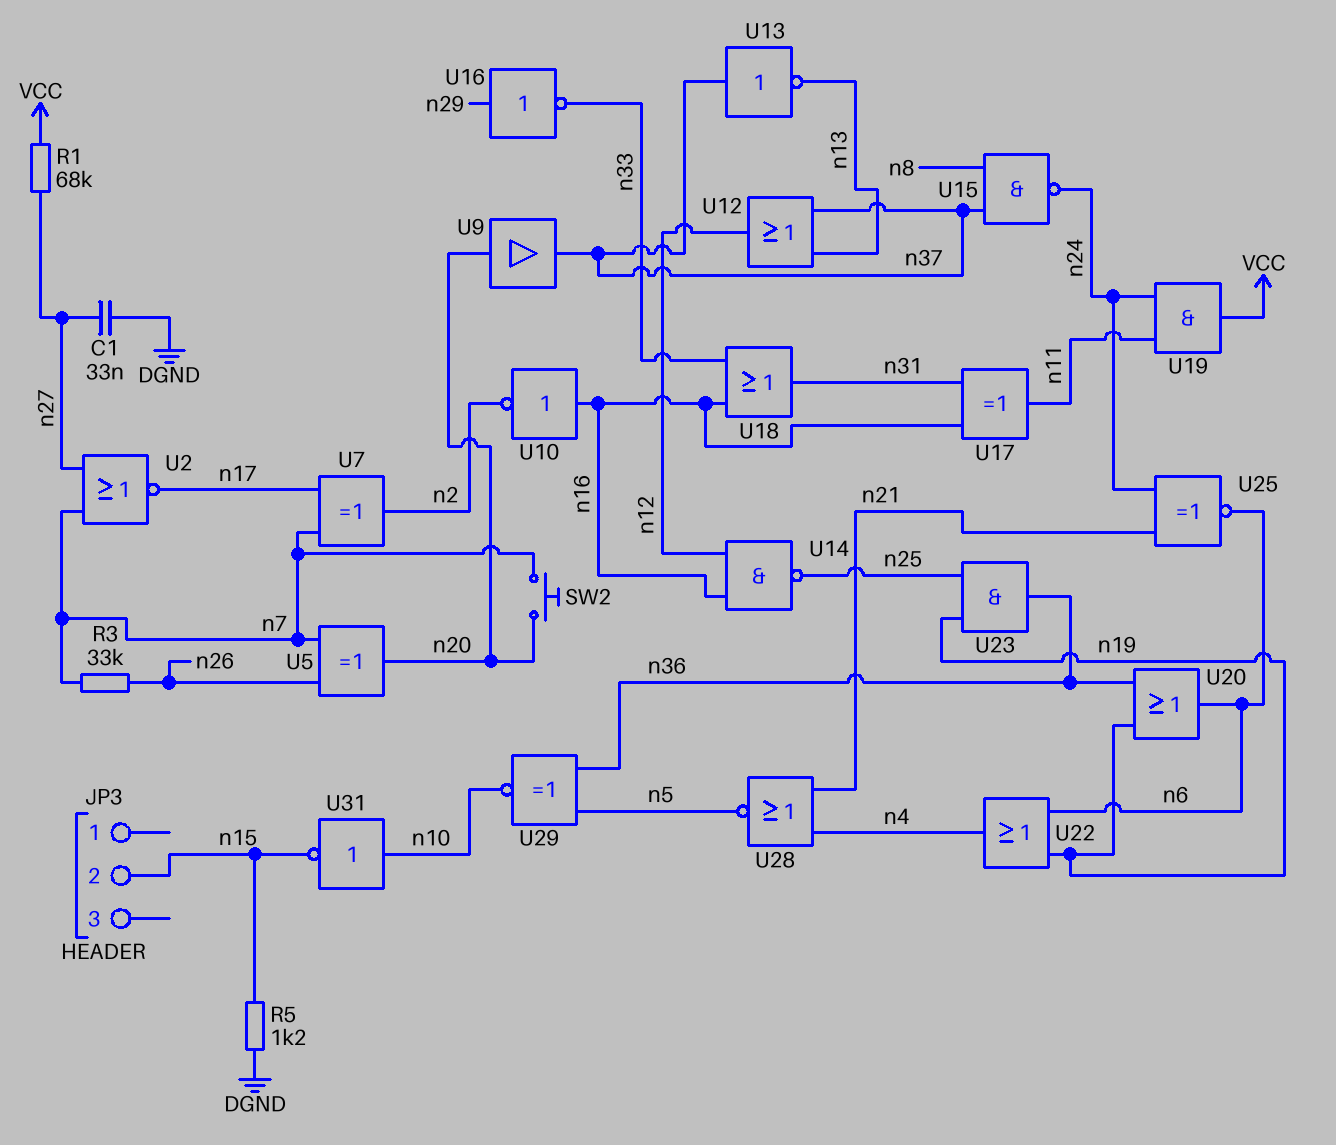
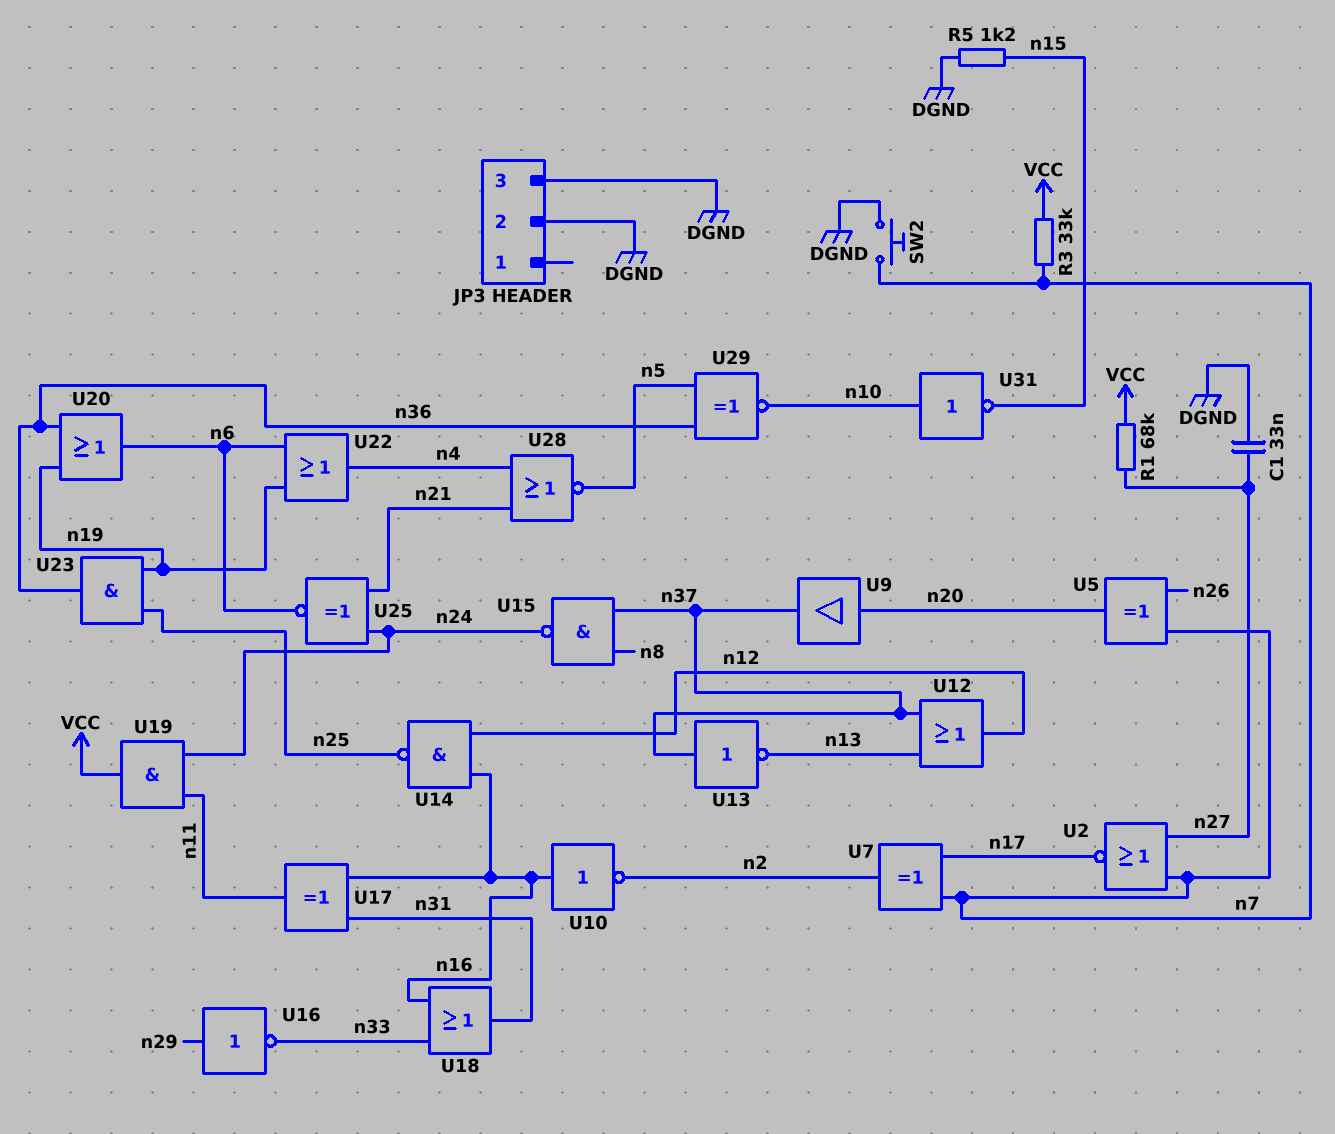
JP3 pin 2: n15 -> DGND
JP3 pin 3: none -> DGND
R3: 33k (n7, n26) -> 33k (VCC, n7)
SW2: button (n7, n20) -> button (DGND, n7)

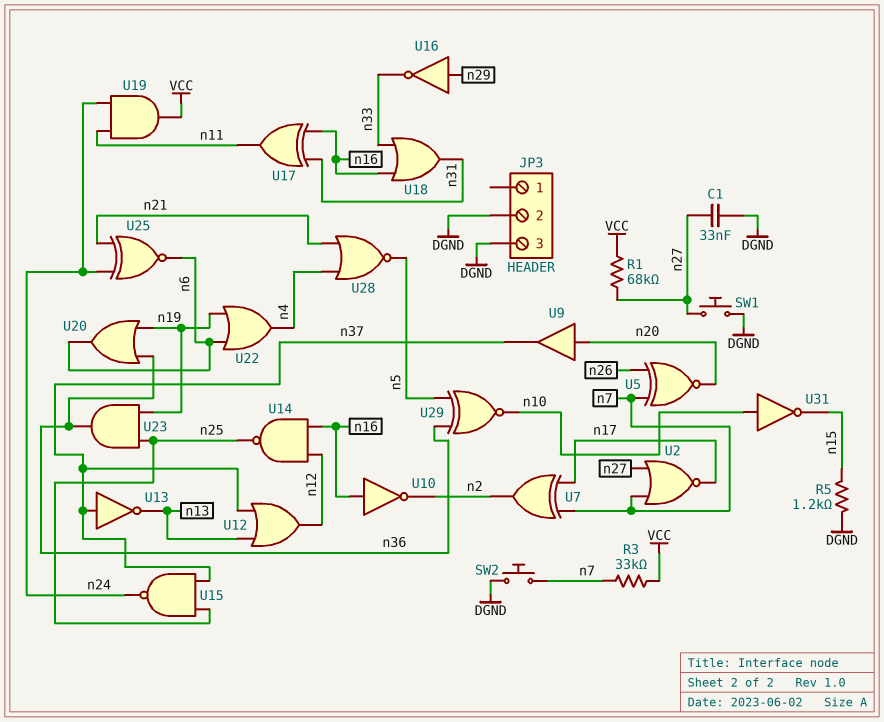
SW1: none -> button (DGND, n27)
U5: XOR (in n7, in n26, out n20) -> XNOR (in n7, in n26, out n20)
U15: NAND (in n8, in n37, out n24) -> NAND (in n25, in n37, out n24)

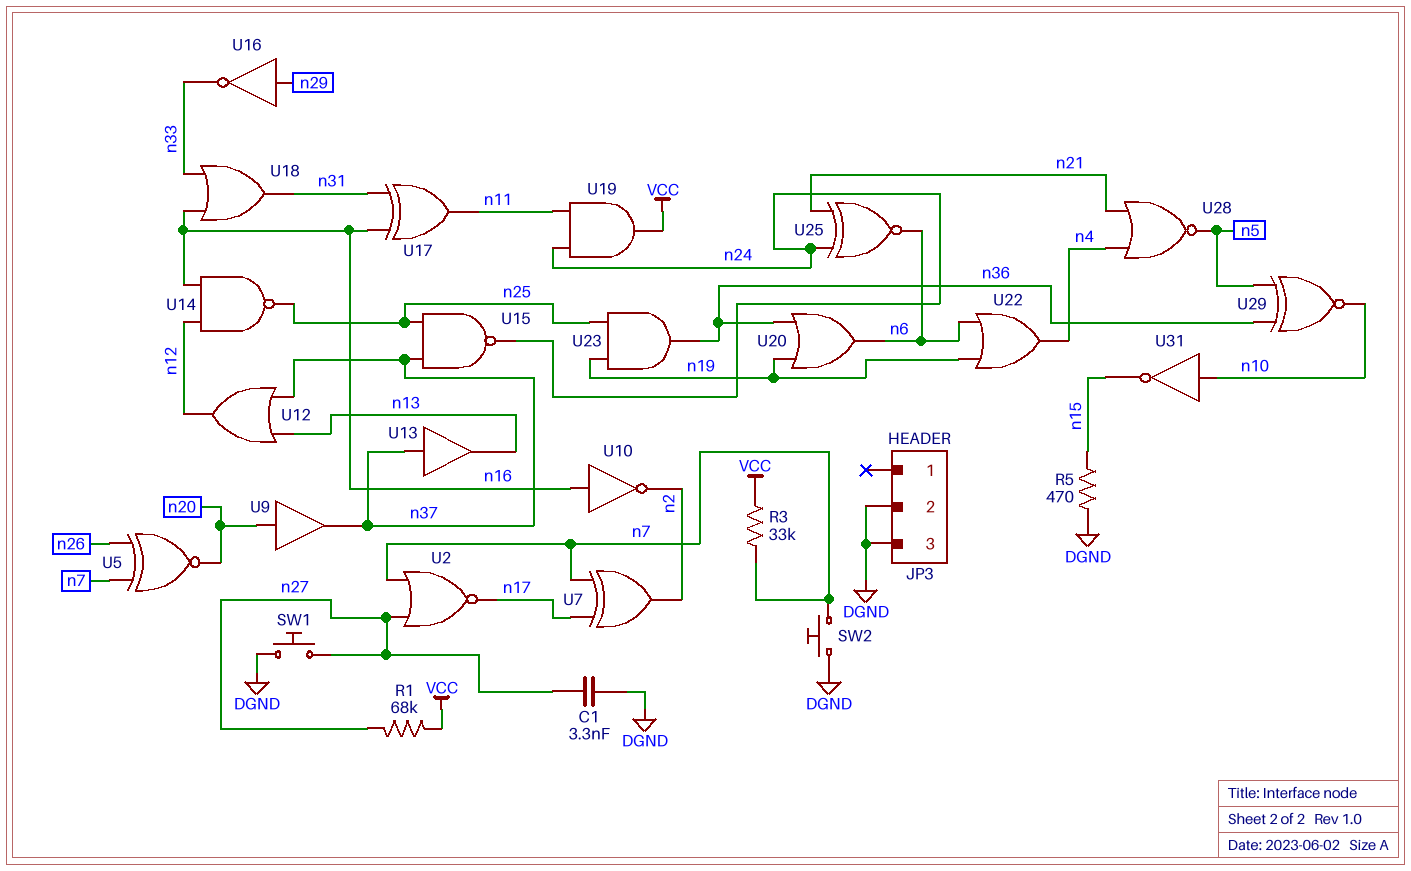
C1: 33nF (DGND, n27) -> 3.3nF (DGND, n27)
R5: 1.2k (DGND, n15) -> 470 (DGND, n15)
U13: NOT (in n37, out n13) -> buffer (in n37, out n13)

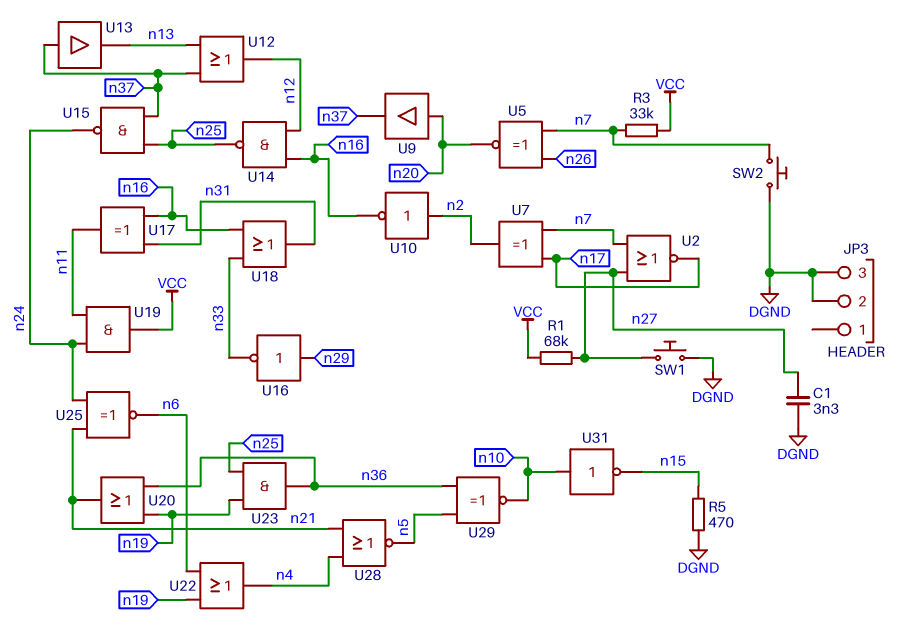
U10: NOT (in n16, out n2) -> NOT (in n2, out n16)
U20: OR (in n19, in n36, out n6) -> OR (in n19, in n36, out n21)

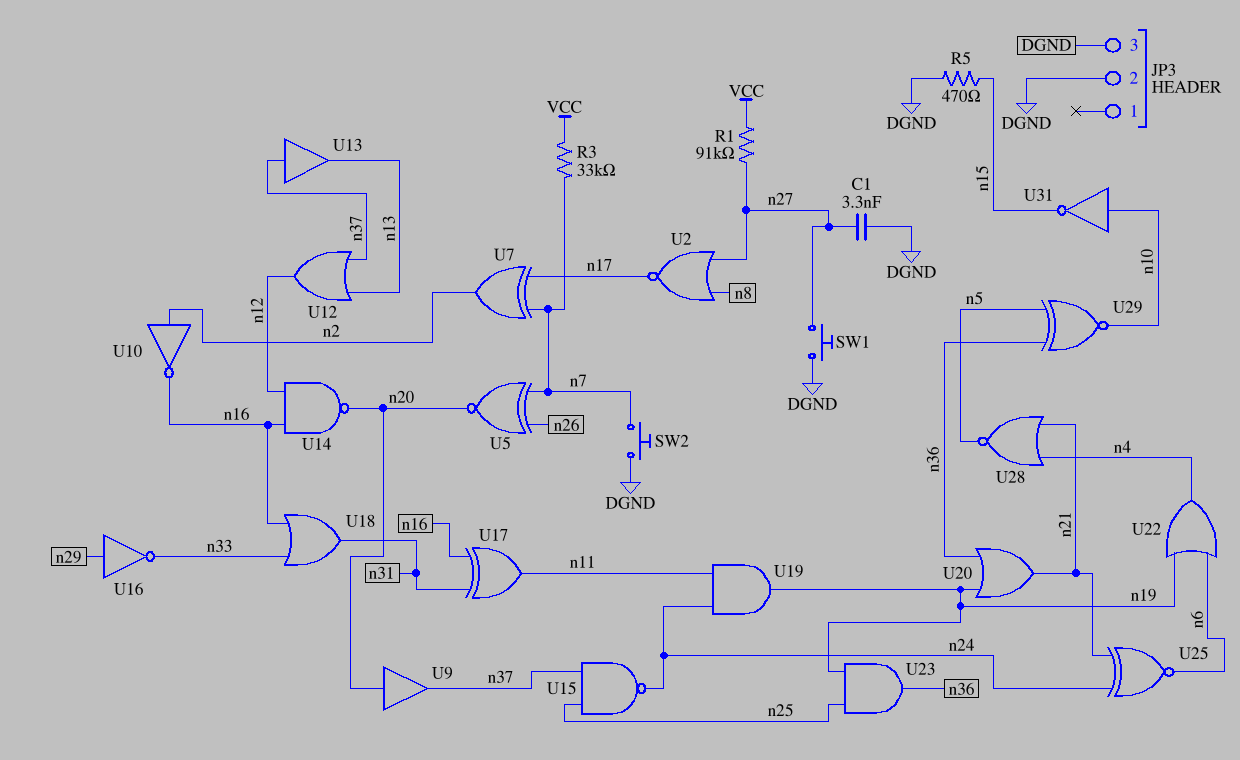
R1: 68k (VCC, n27) -> 91k (VCC, n27)
U2: NOR (in n7, in n27, out n17) -> NOR (in n8, in n27, out n17)
U14: NAND (in n12, in n16, out n25) -> NAND (in n12, in n16, out n20)
U19: AND (in n11, in n24, out VCC) -> AND (in n11, in n24, out n19)

